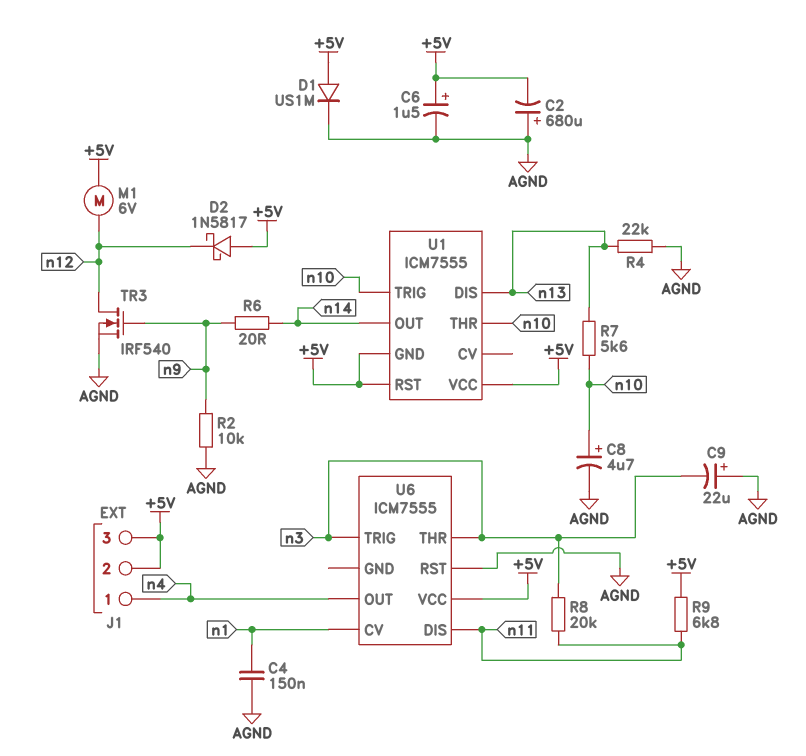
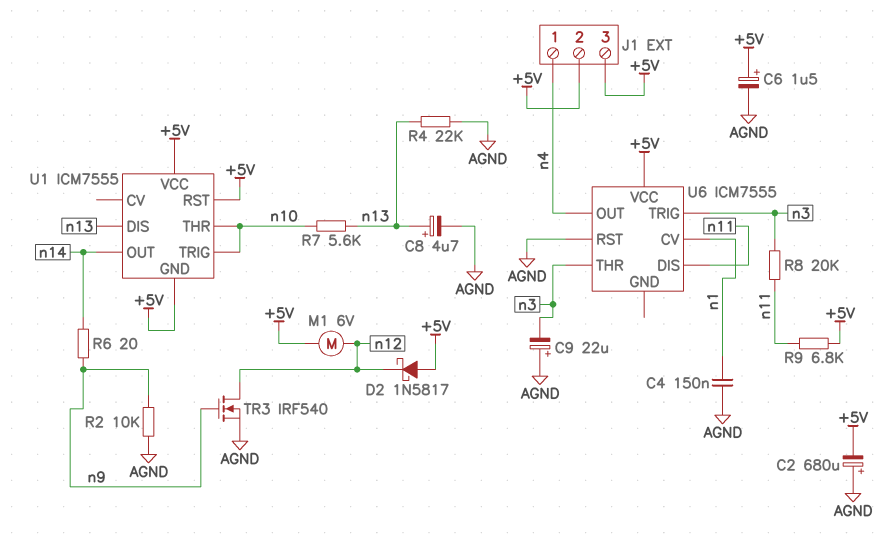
C8: 4.7uF (plus n10, minus AGND) -> 4.7uF (plus n13, minus AGND)
D1: diode US1M (A +5V, K AGND) -> none

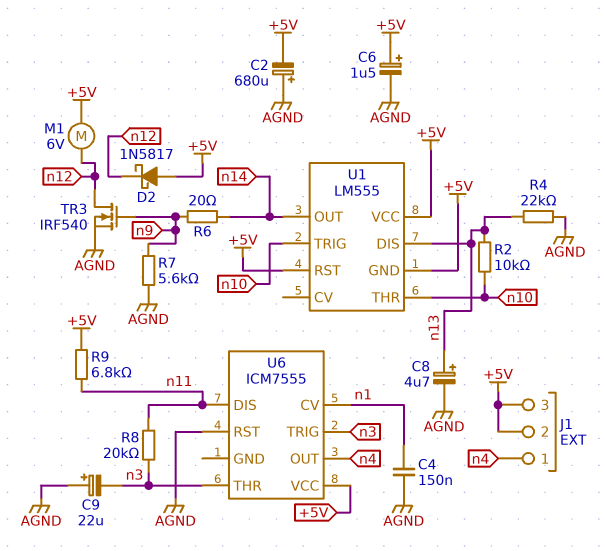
R2: 10k (AGND, n9) -> 10k (n10, n13)
R7: 5.6k (n10, n13) -> 5.6k (AGND, n9)
U1: ICM7555 -> LM555

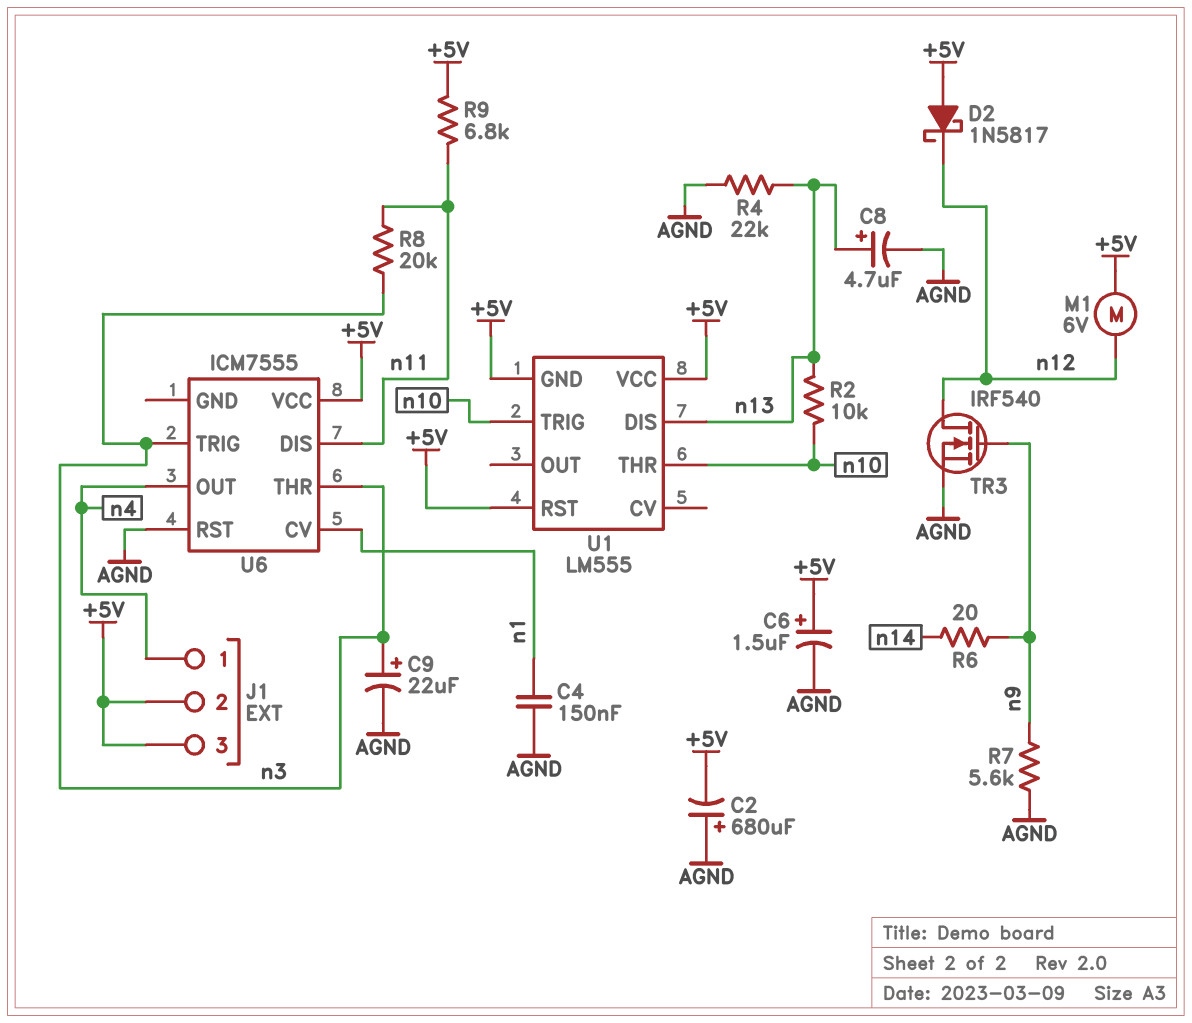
C9: 22uF (plus AGND, minus n3) -> 22uF (plus n3, minus AGND)
U1 pin OUT: n14 -> none

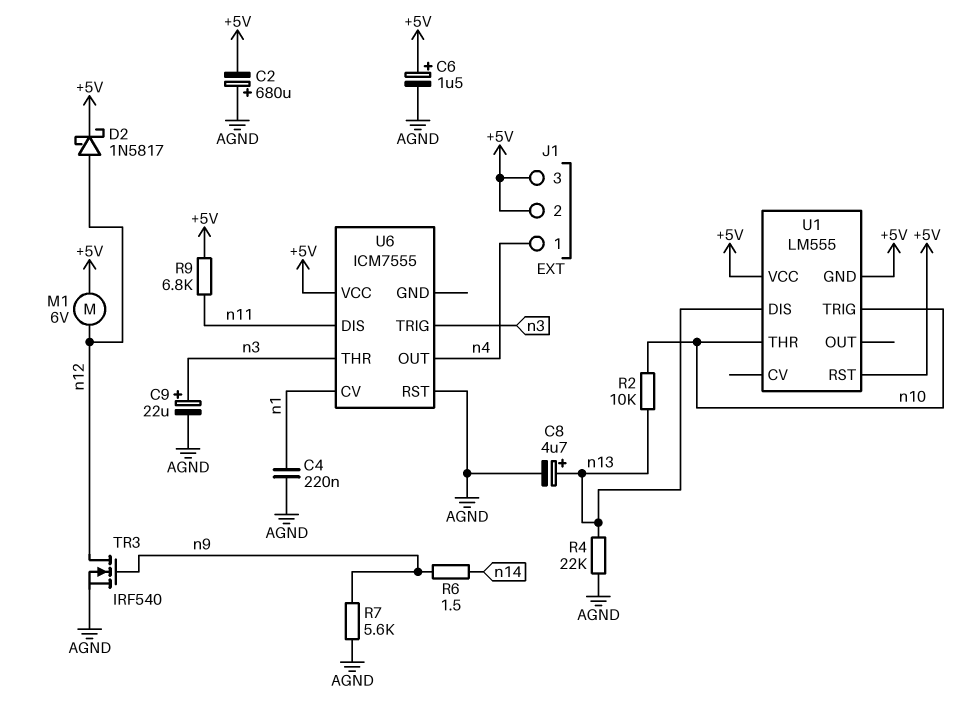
C4: 150nF (AGND, n1) -> 220nF (AGND, n1)
D2: schottky 1N5817 (A +5V, K n12) -> schottky 1N5817 (A n12, K +5V)
R6: 20 (n9, n14) -> 1.5 (n9, n14)
R8: 20k (n3, n11) -> none

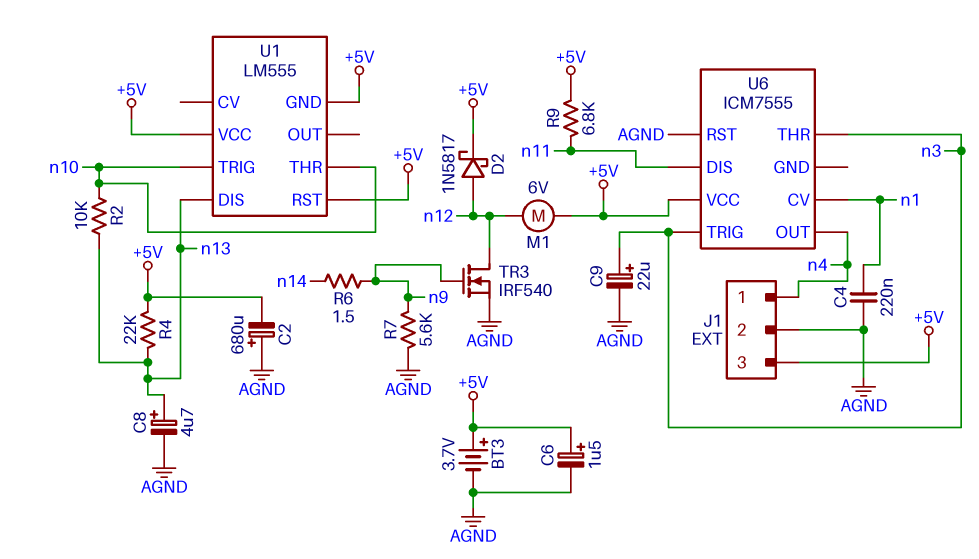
BT3: none -> 3.7V (plus +5V, minus AGND)
J1 pin 2: +5V -> AGND
R4: 22k (AGND, n13) -> 22k (+5V, n13)

